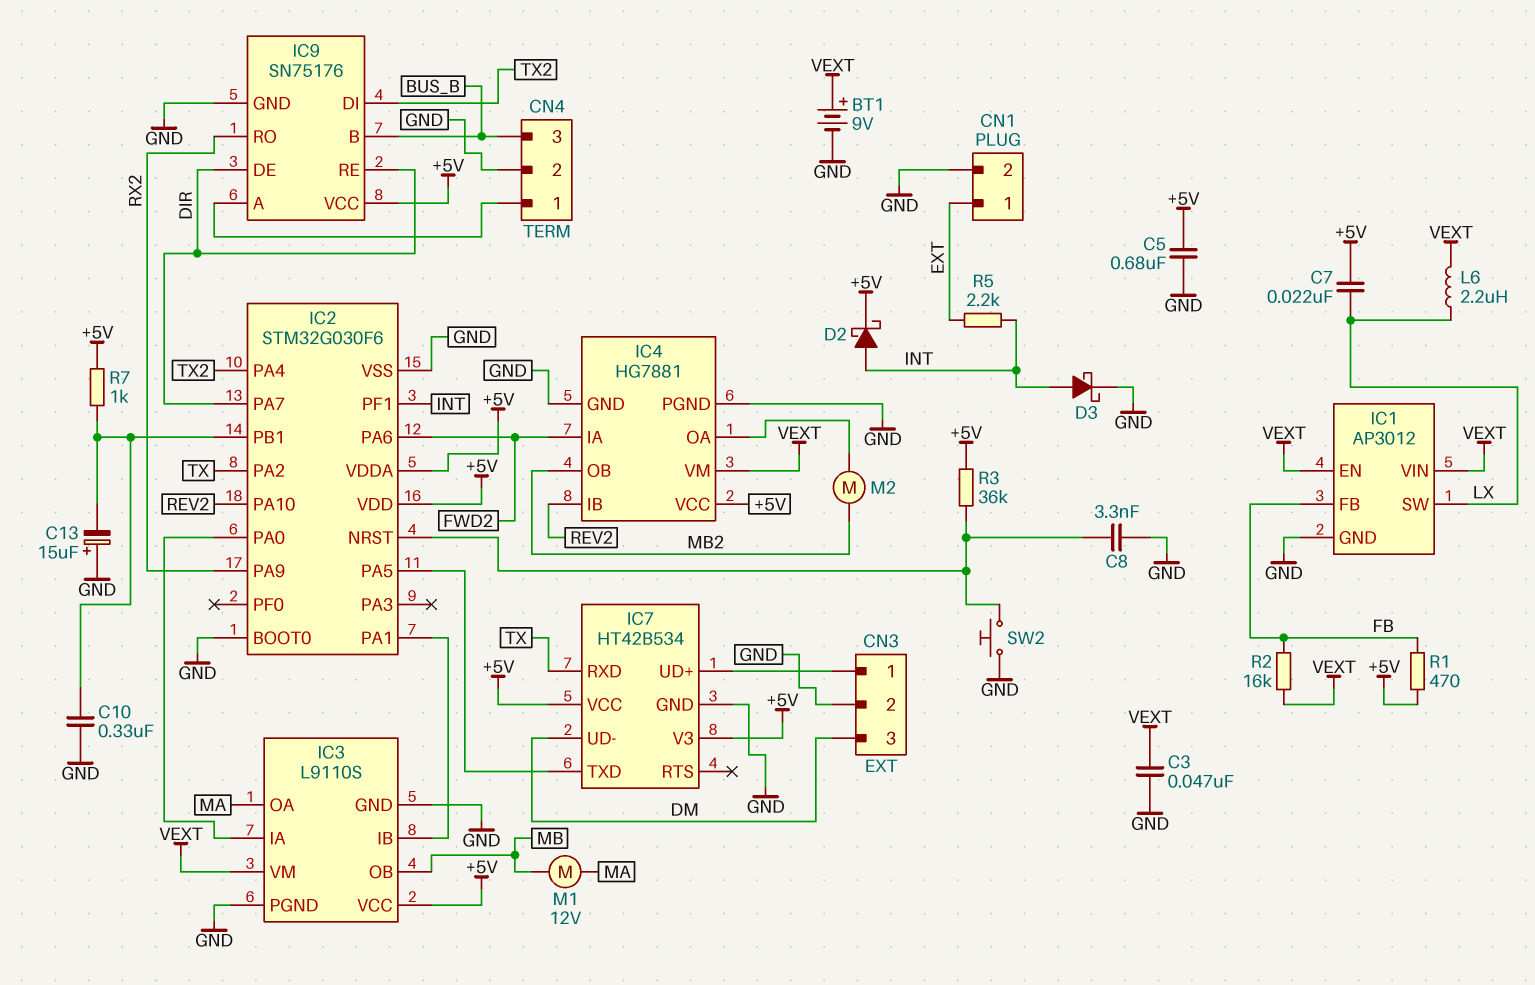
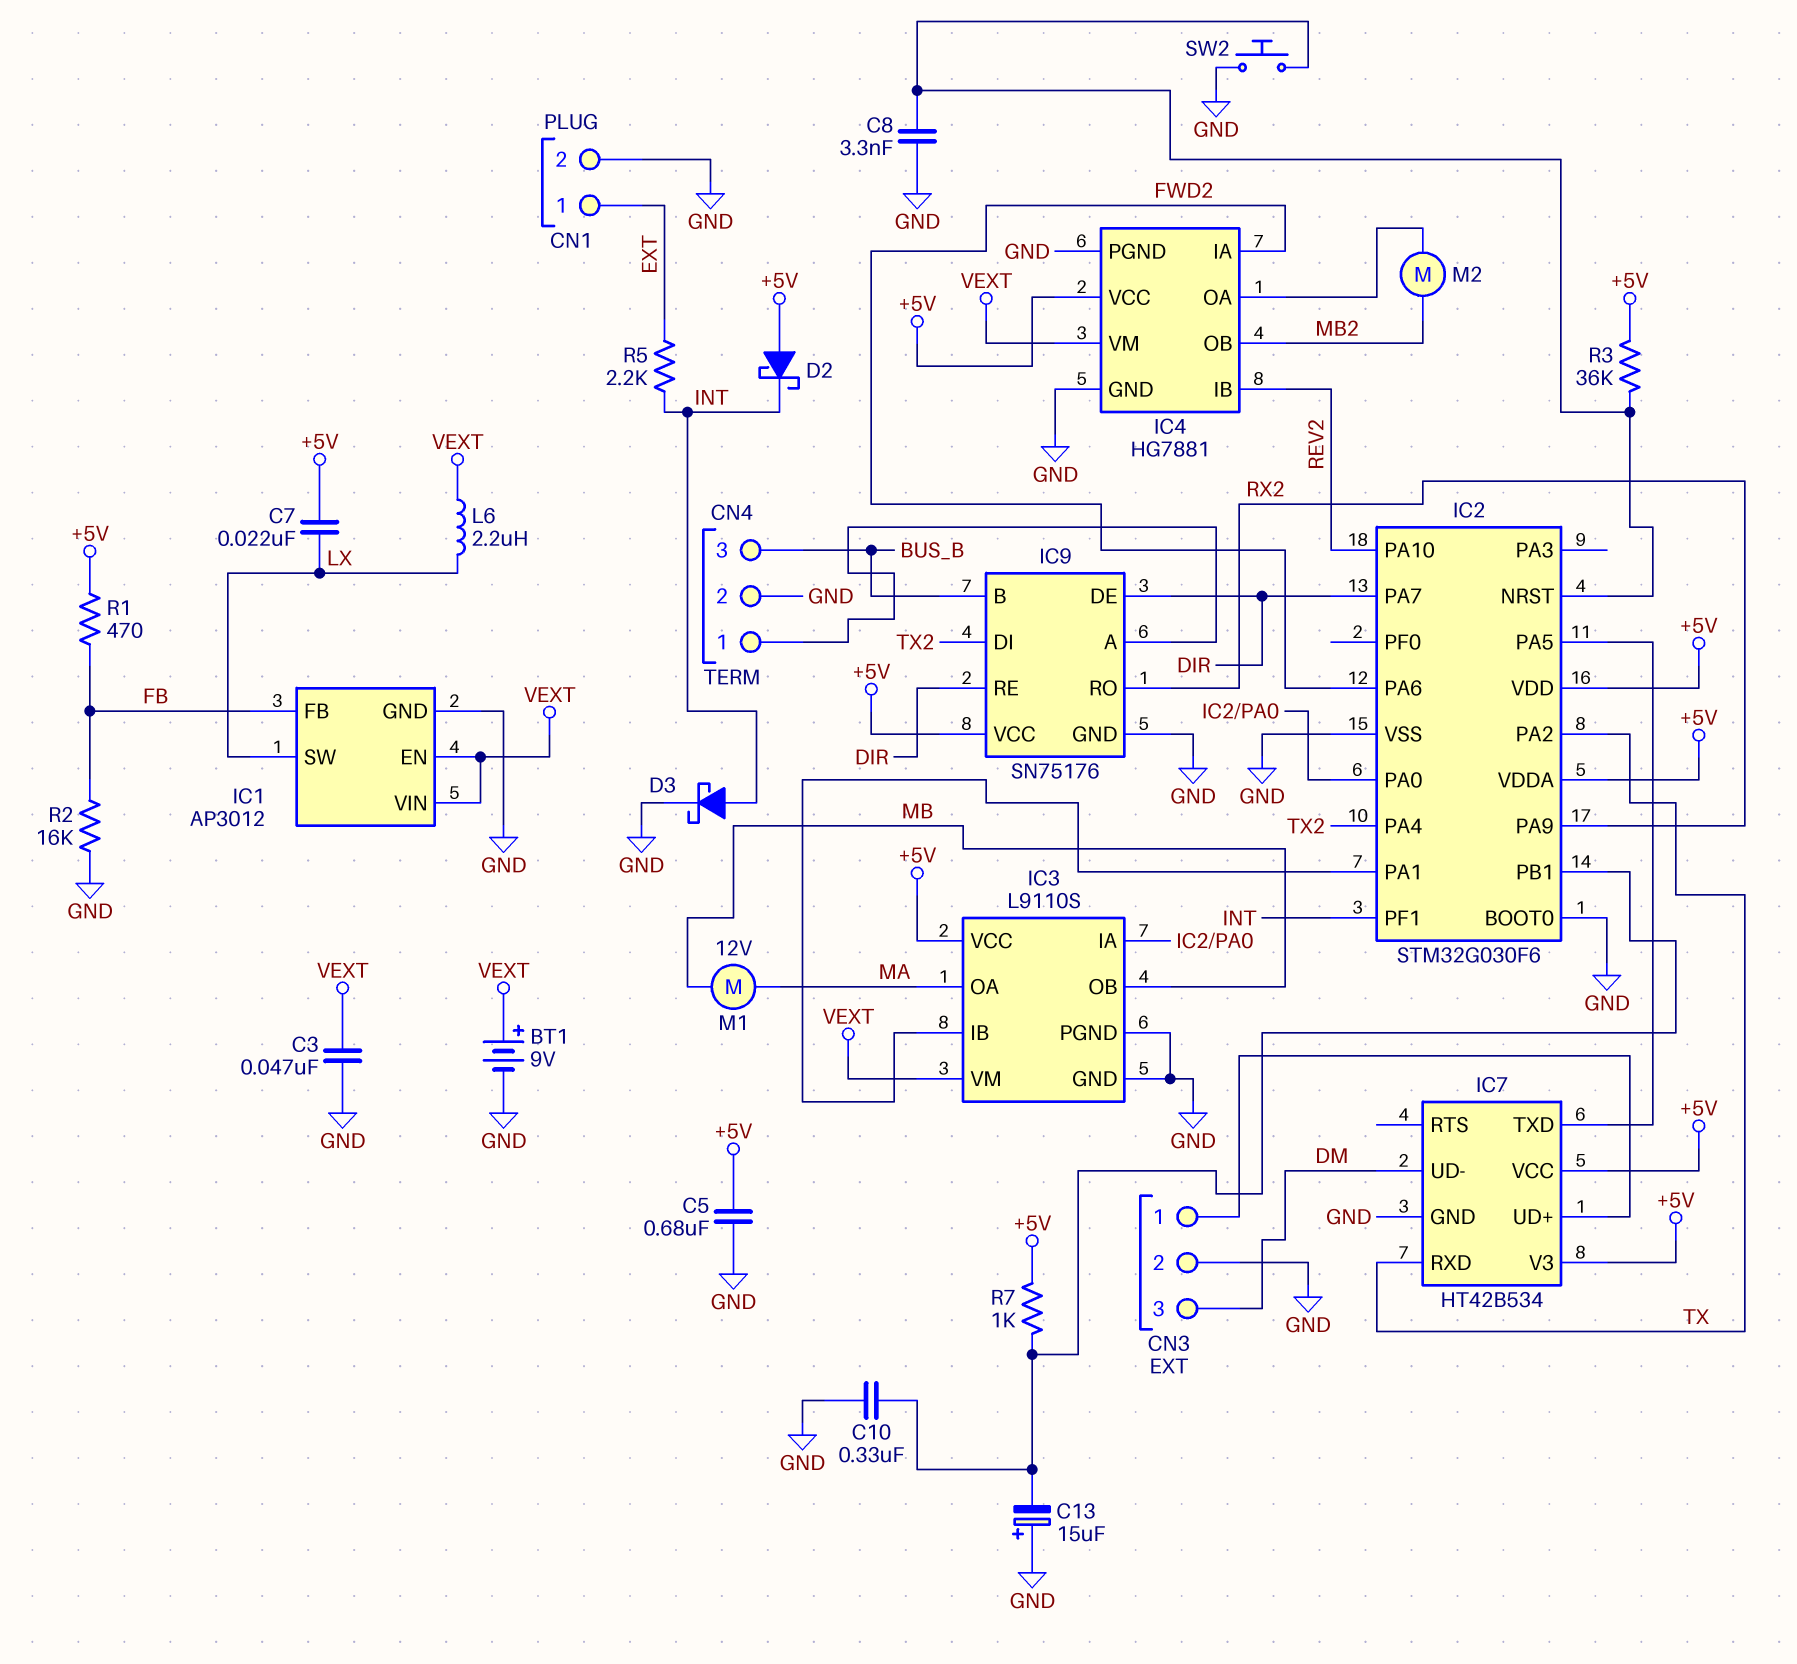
D2: schottky (A INT, K +5V) -> schottky (A +5V, K INT)
R2: 16k (FB, VEXT) -> 16k (FB, GND)

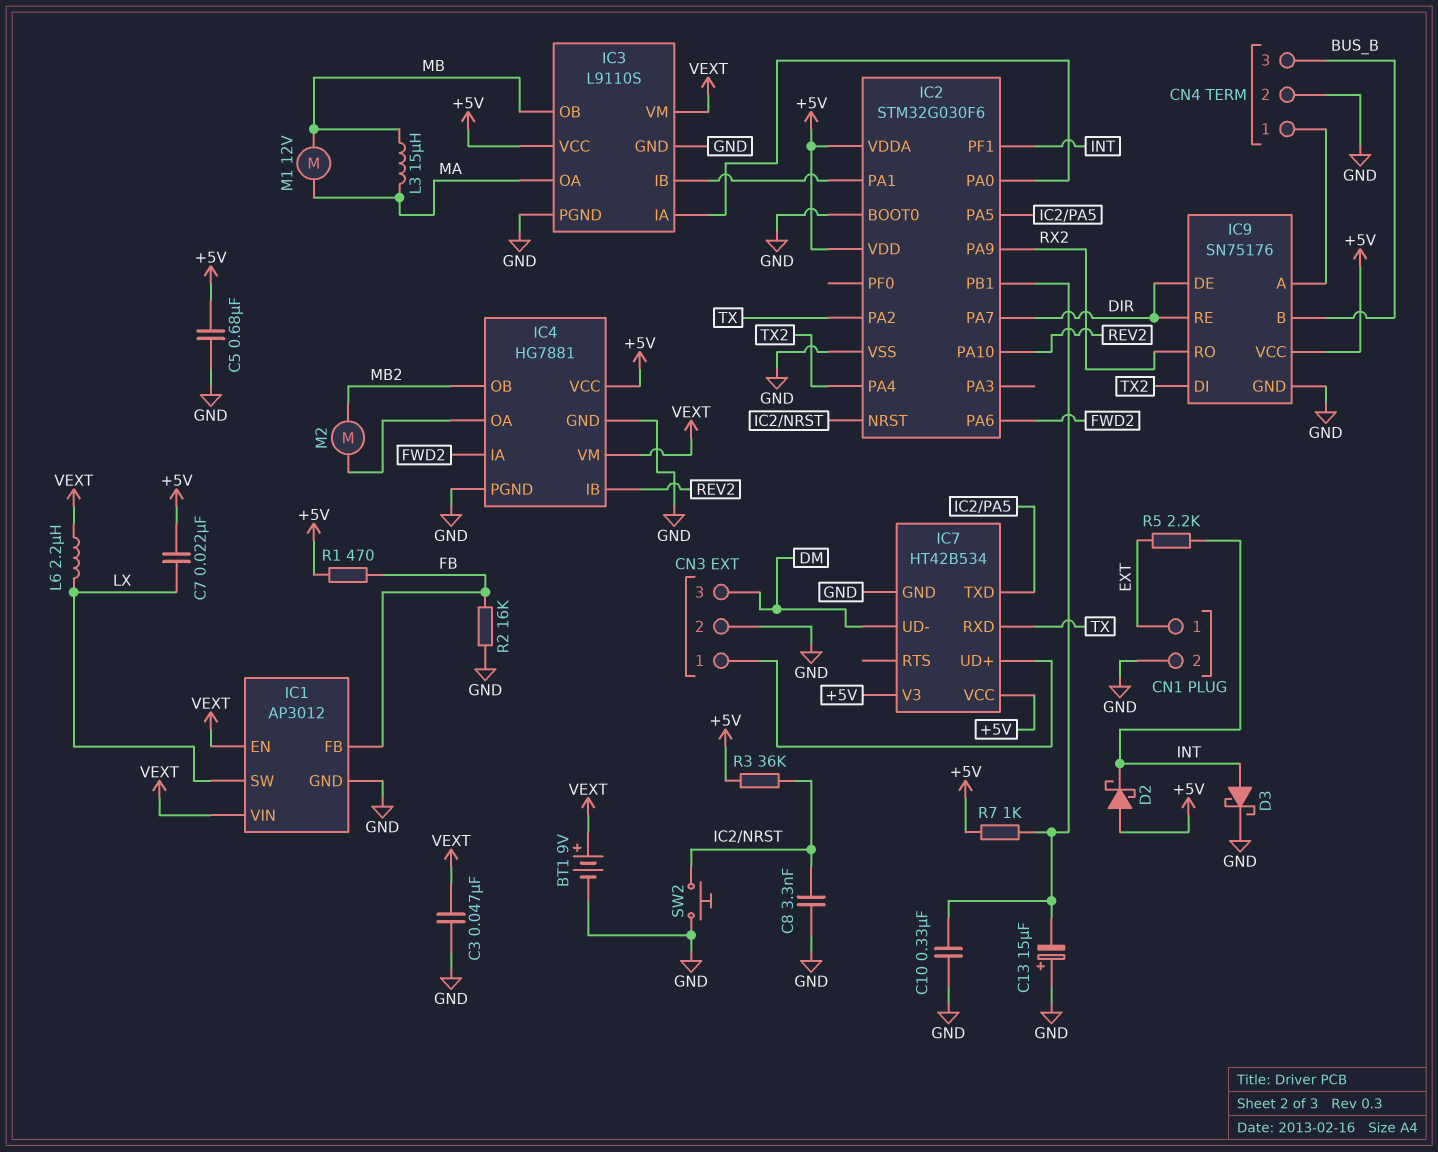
L3: none -> 15uH (MA, MB)

